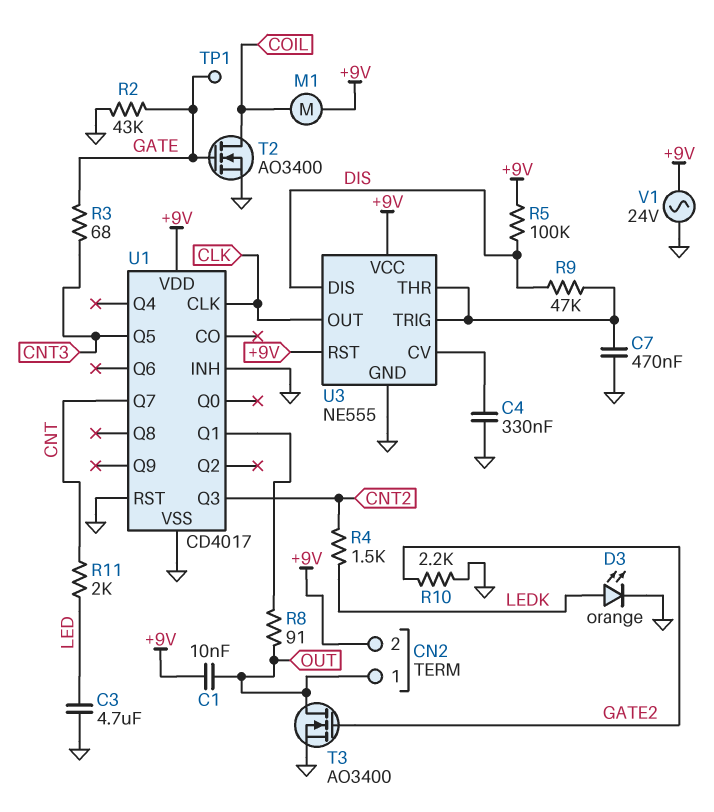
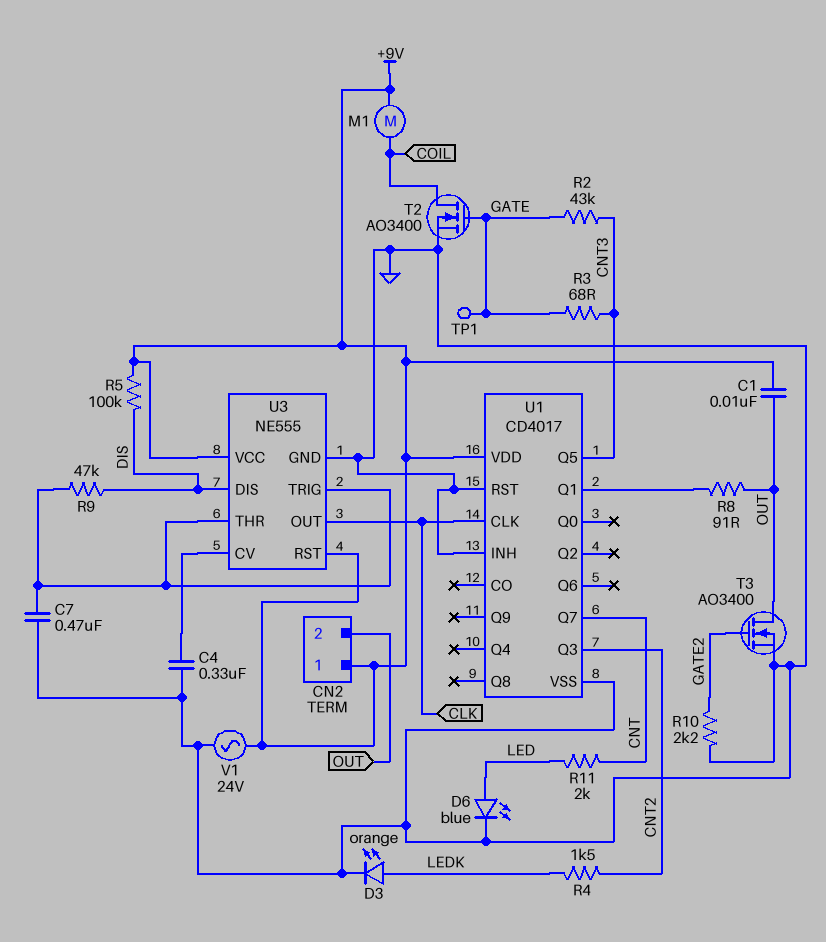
C3: 4.7uF (GND, LED) -> none
CN2 pin 1: OUT -> +9V
CN2 pin 2: +9V -> OUT
D6: none -> LED blue (A LED, K GND)
R2: 43k (GATE, GND) -> 43k (CNT3, GATE)

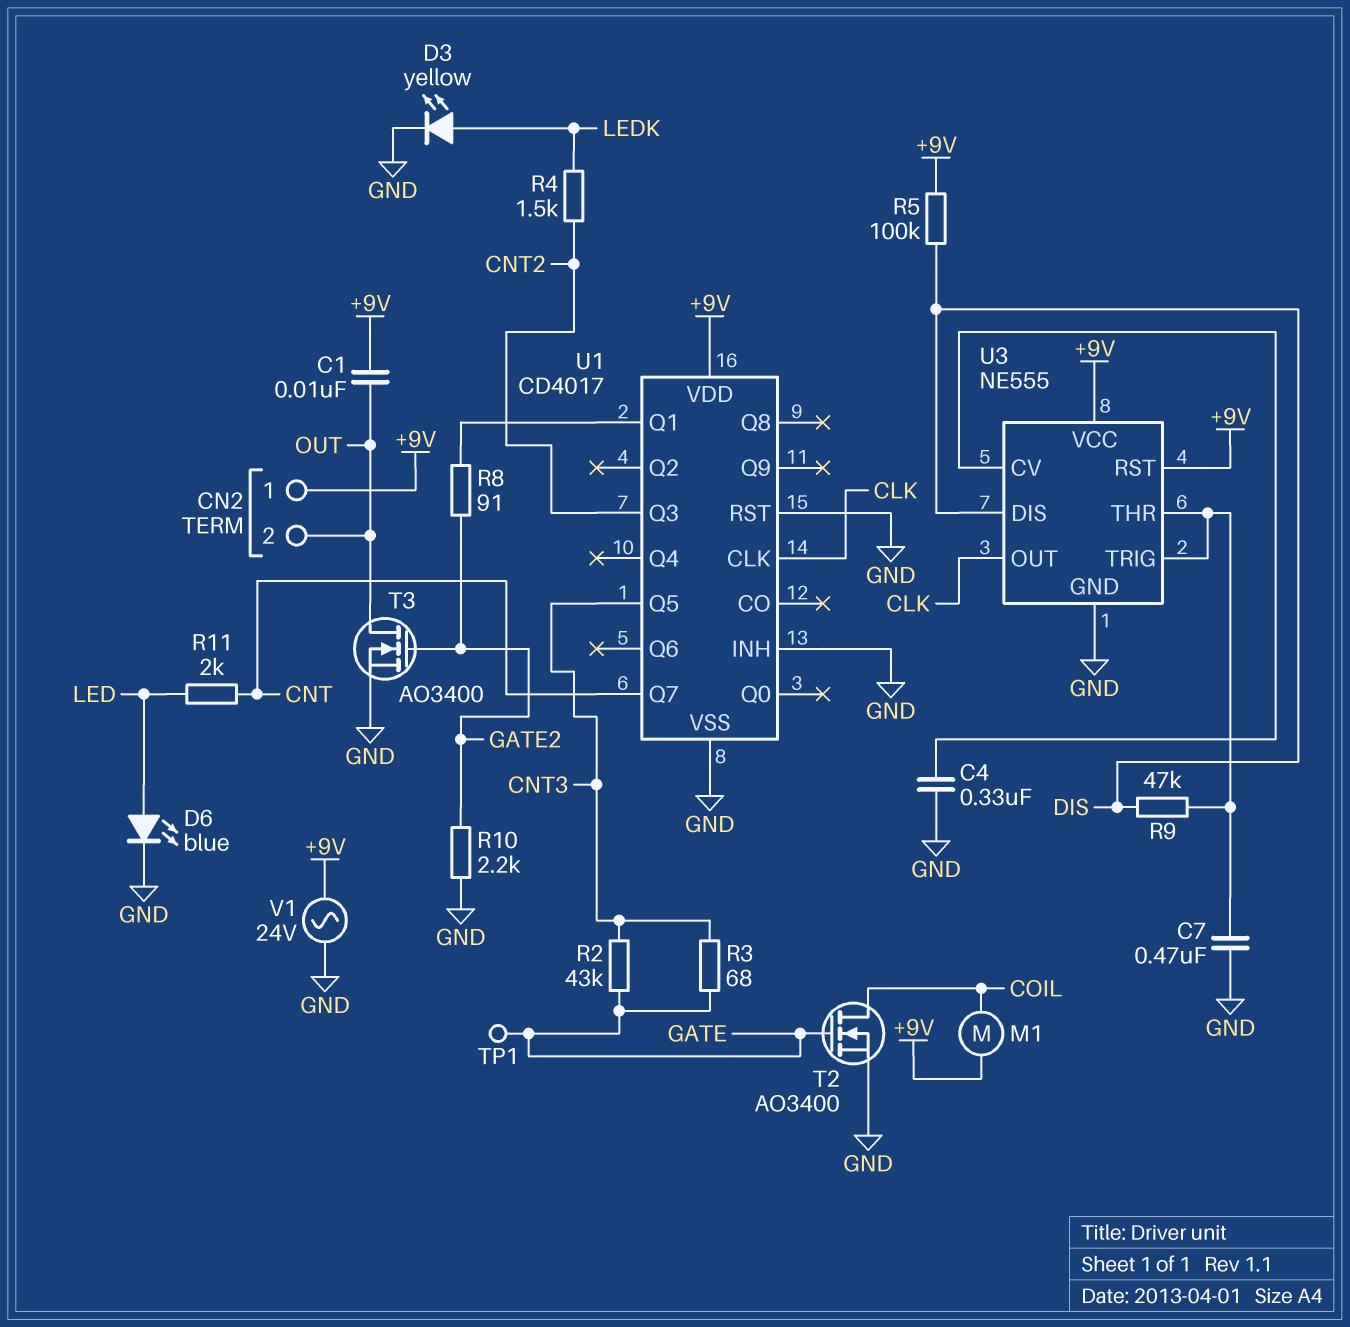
D3: LED orange (A LEDK, K GND) -> LED yellow (A LEDK, K GND)
R8: 91 (OUT, U1/Q1) -> 91 (GATE2, U1/Q1)

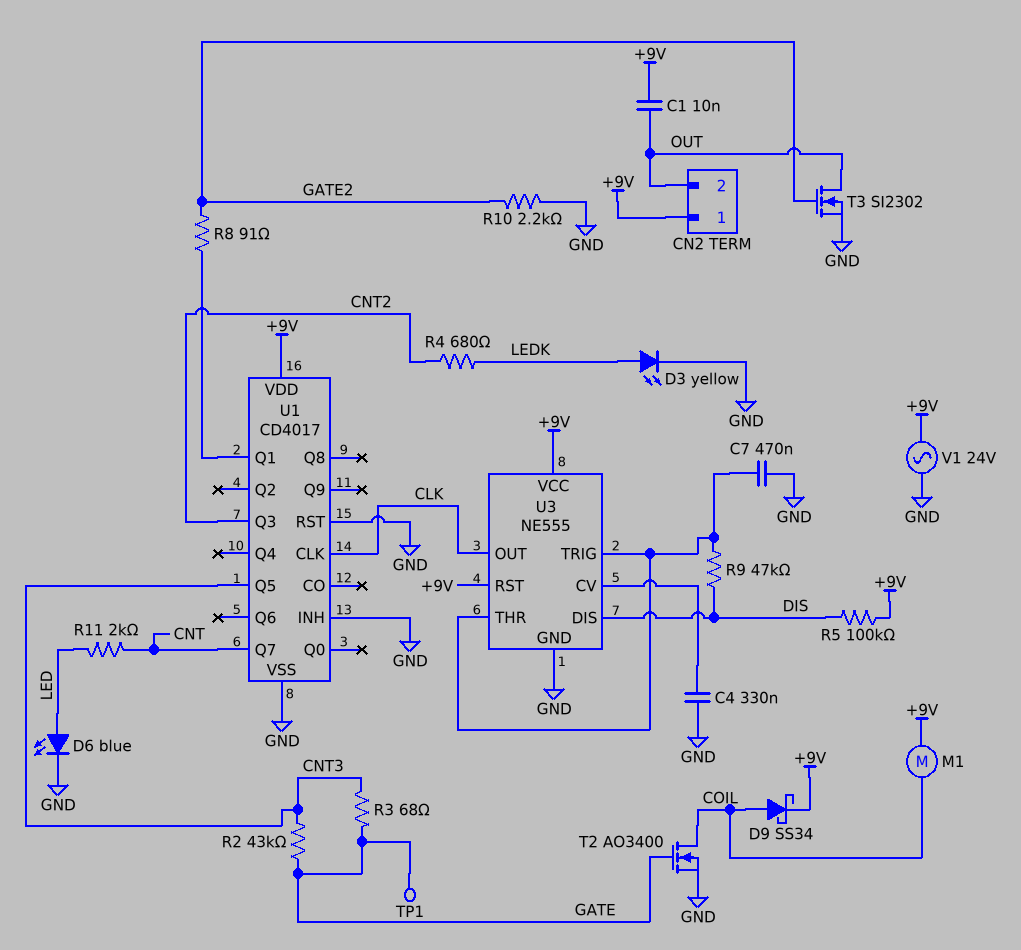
D9: none -> schottky SS34 (A COIL, K +9V)
R4: 1.5k (CNT2, LEDK) -> 680 (CNT2, LEDK)
T3: NMOS AO3400 (G GATE2, D OUT, S GND) -> NMOS SI2302 (G GATE2, D OUT, S GND)

